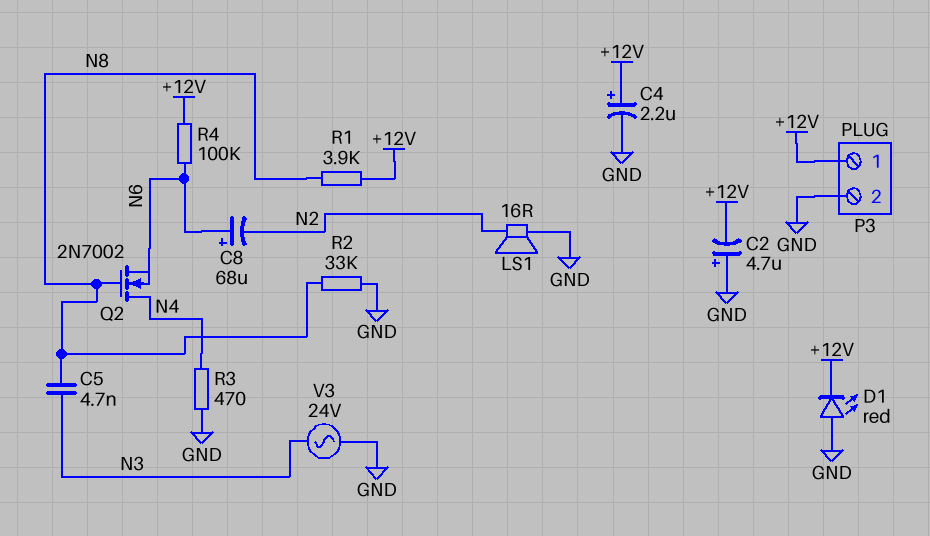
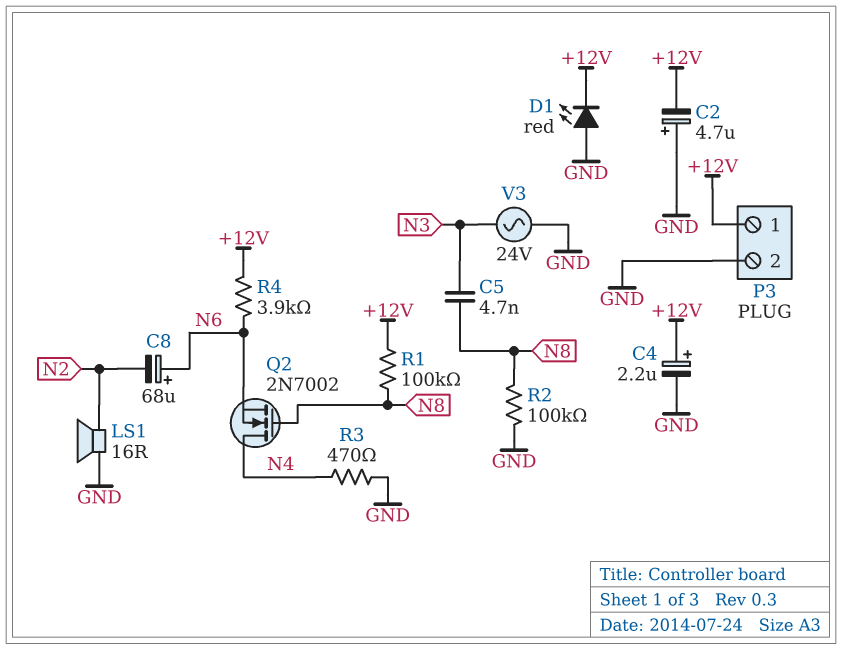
R1: 3.9k (+12V, N8) -> 100k (+12V, N8)
R2: 33k (GND, N8) -> 100k (GND, N8)
R4: 100k (+12V, N6) -> 3.9k (+12V, N6)

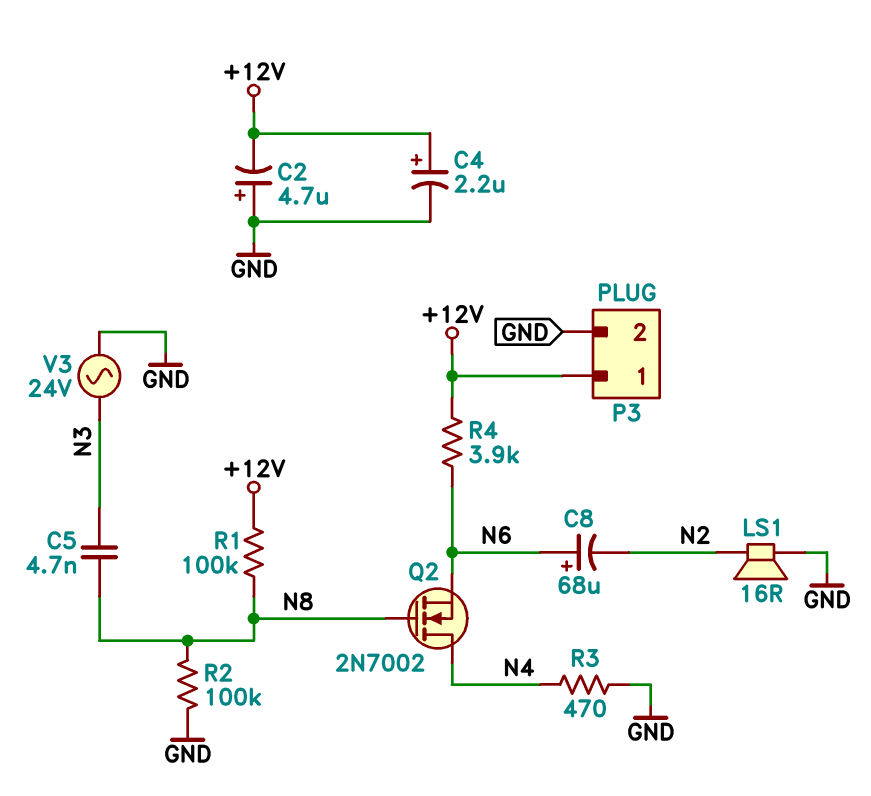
D1: LED red (A GND, K +12V) -> none

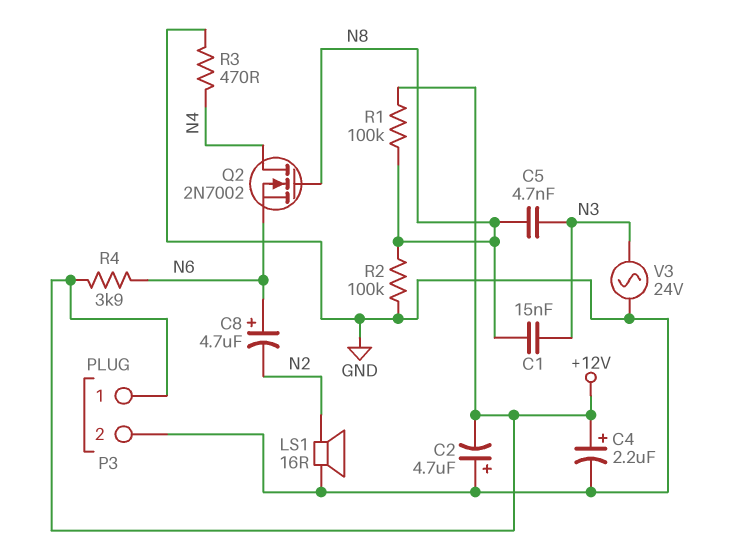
C1: none -> 15nF (N3, N8)
C8: 68uF (plus N6, minus N2) -> 4.7uF (plus N6, minus N2)

